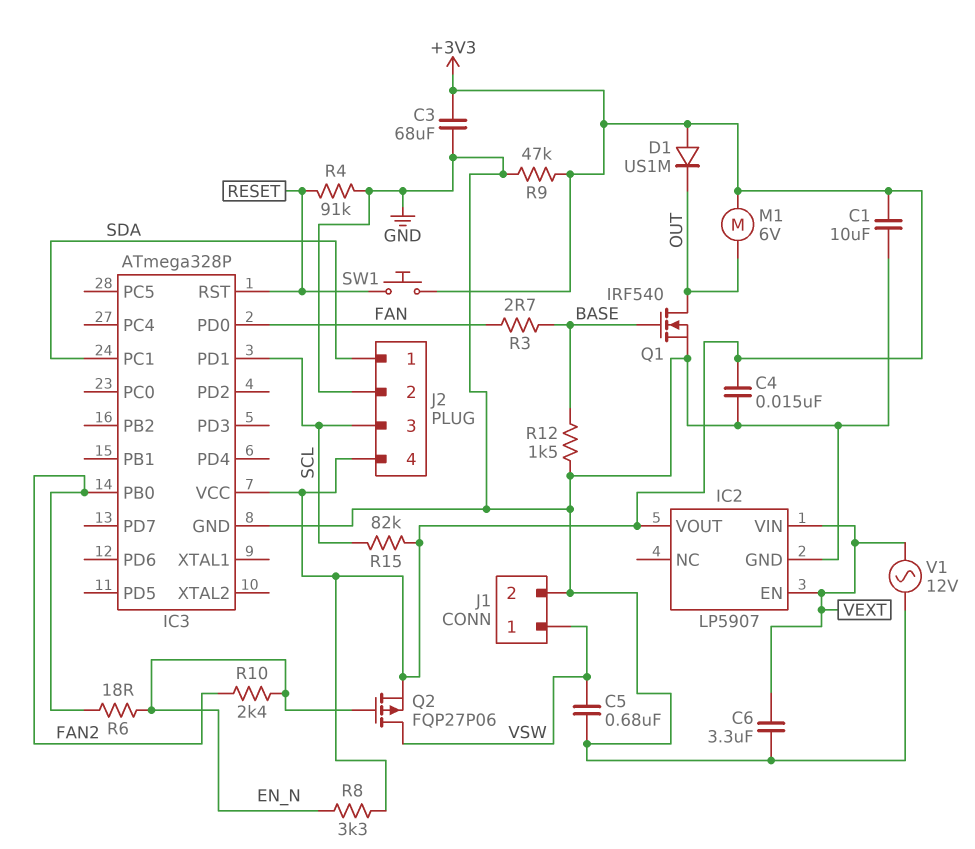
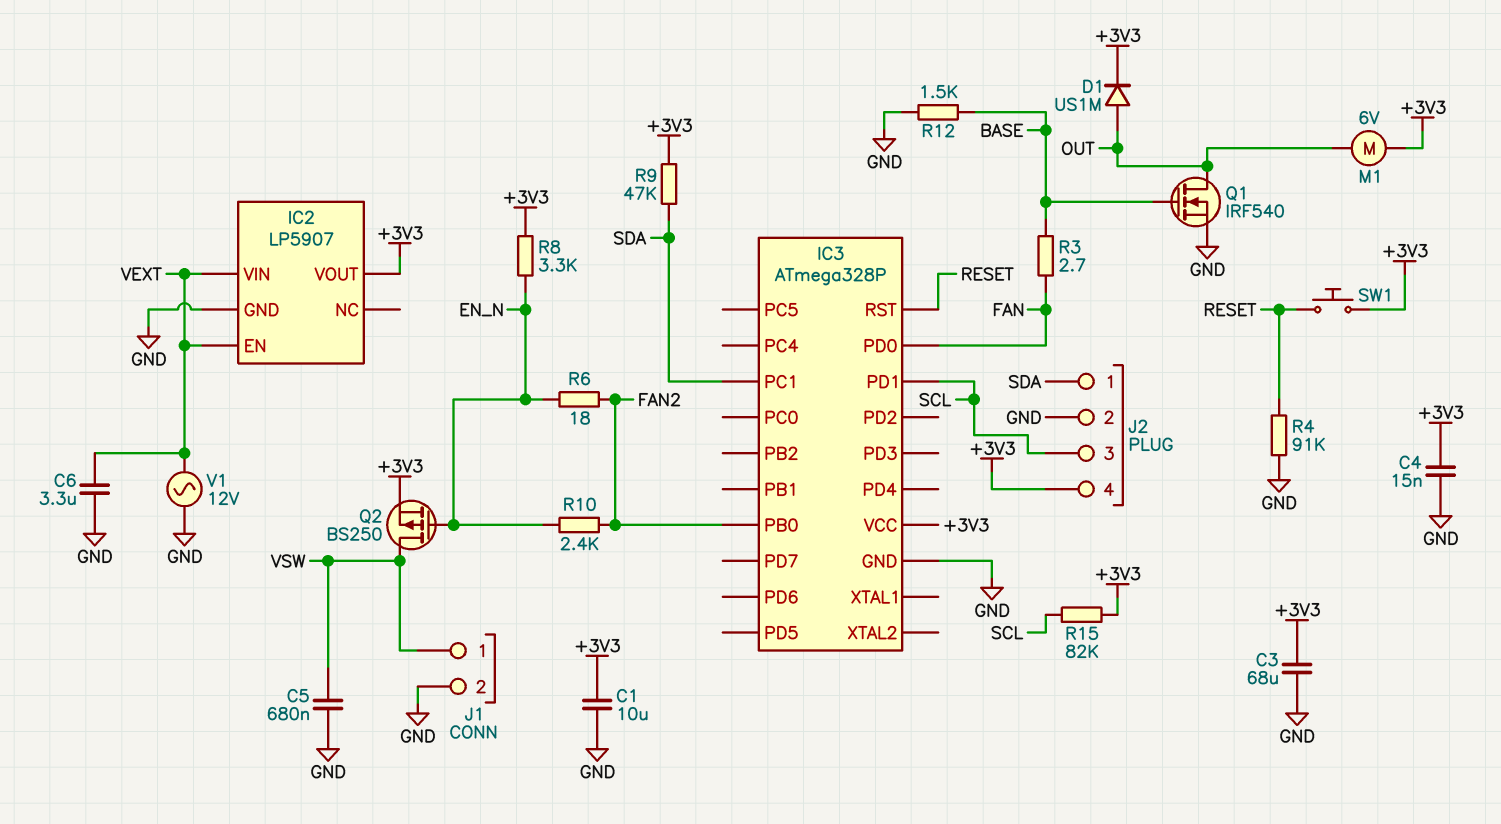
D1: diode US1M (A +3V3, K OUT) -> diode US1M (A OUT, K +3V3)
Q2: PMOS FQP27P06 (G EN_N, D VSW, S +3V3) -> PMOS BS250 (G EN_N, D VSW, S +3V3)
R9: 47k (+3V3, GND) -> 47k (+3V3, SDA)

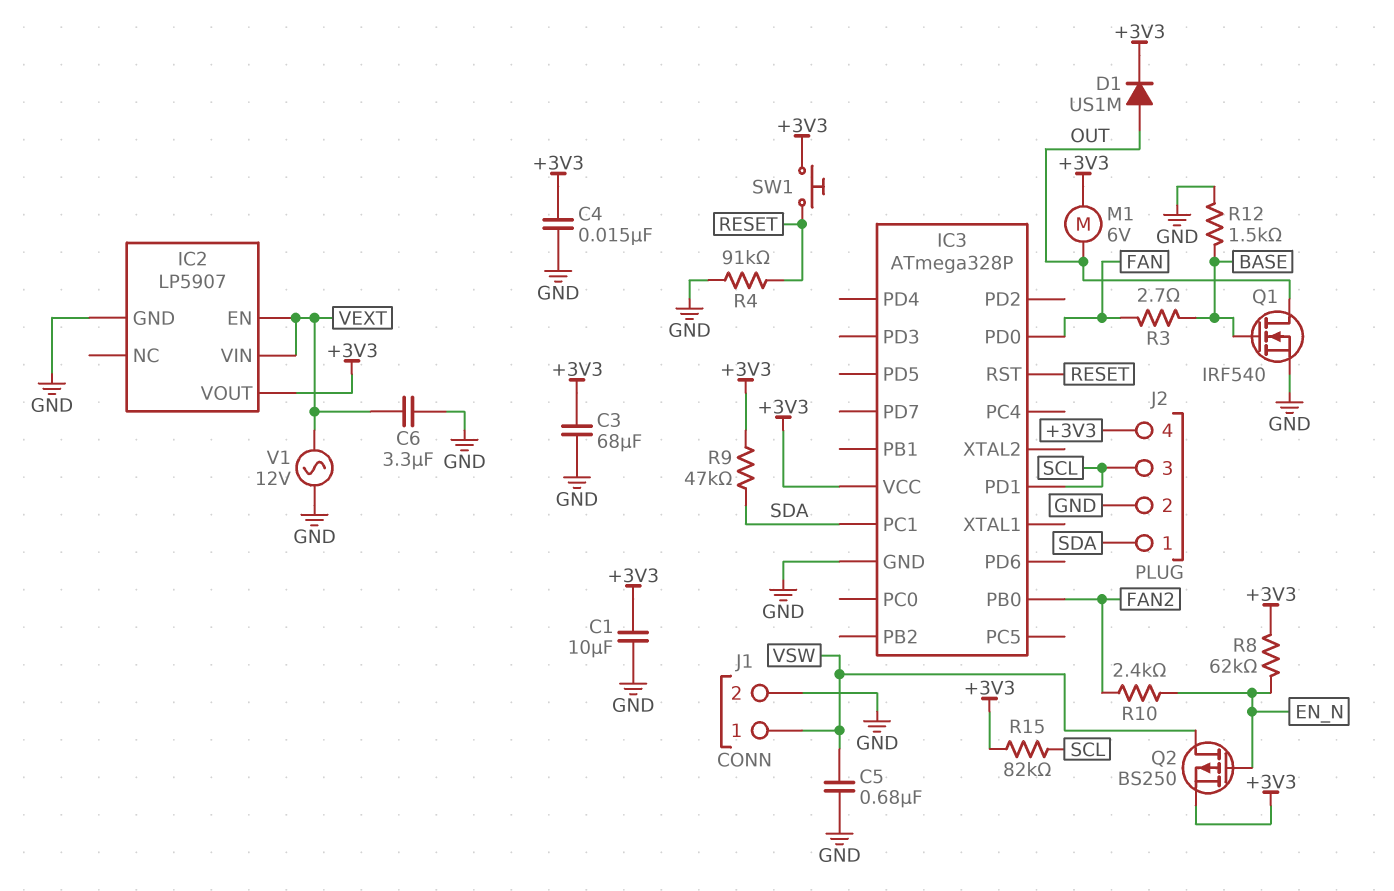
R6: 18 (EN_N, FAN2) -> none
R8: 3.3k (+3V3, EN_N) -> 62k (+3V3, EN_N)

